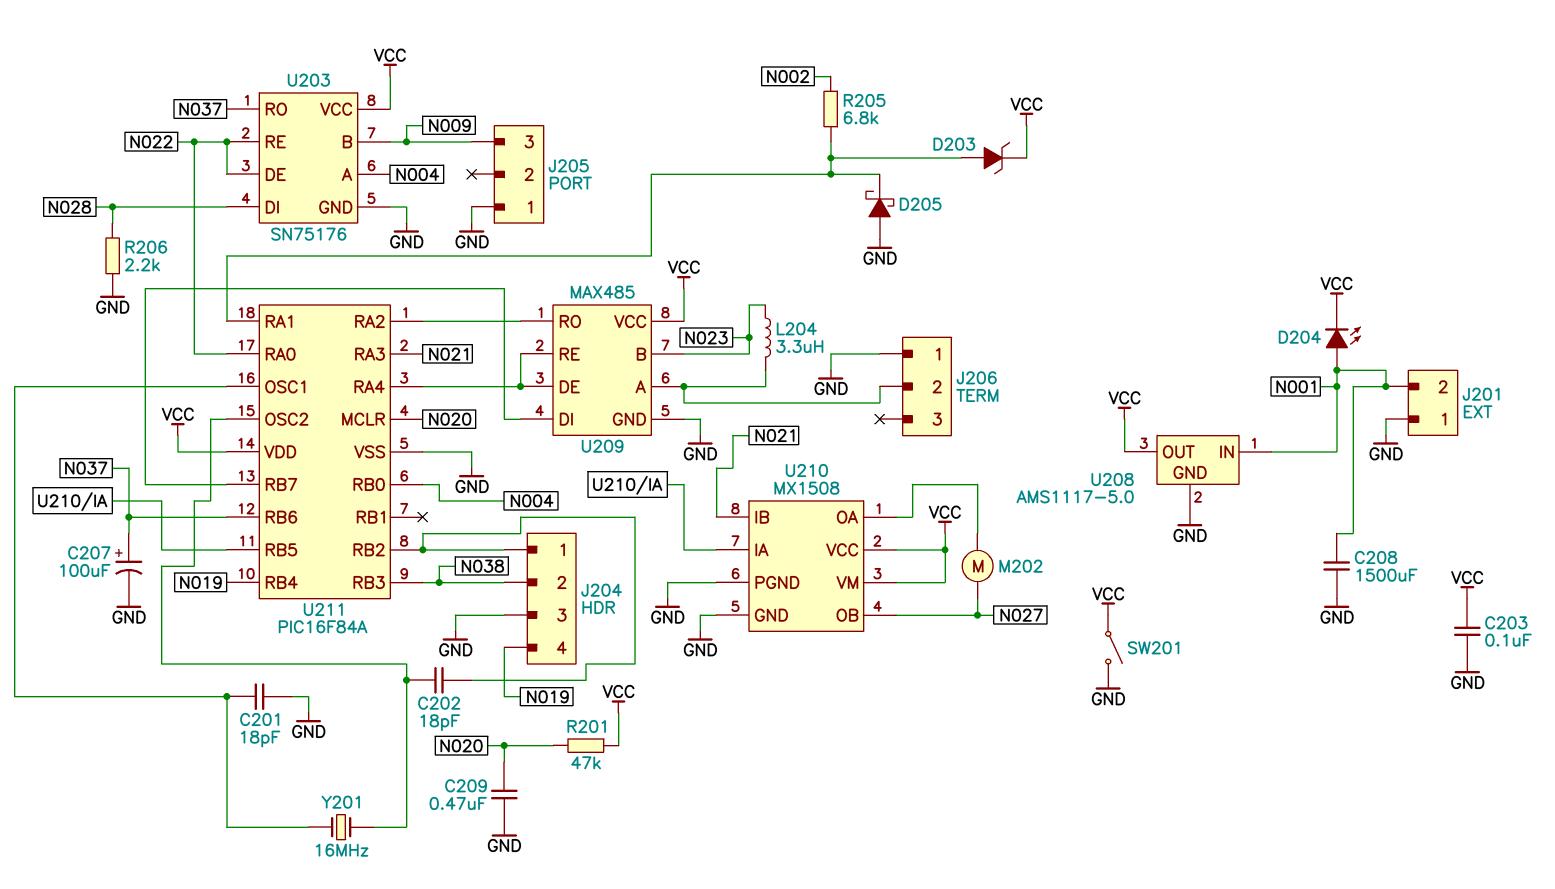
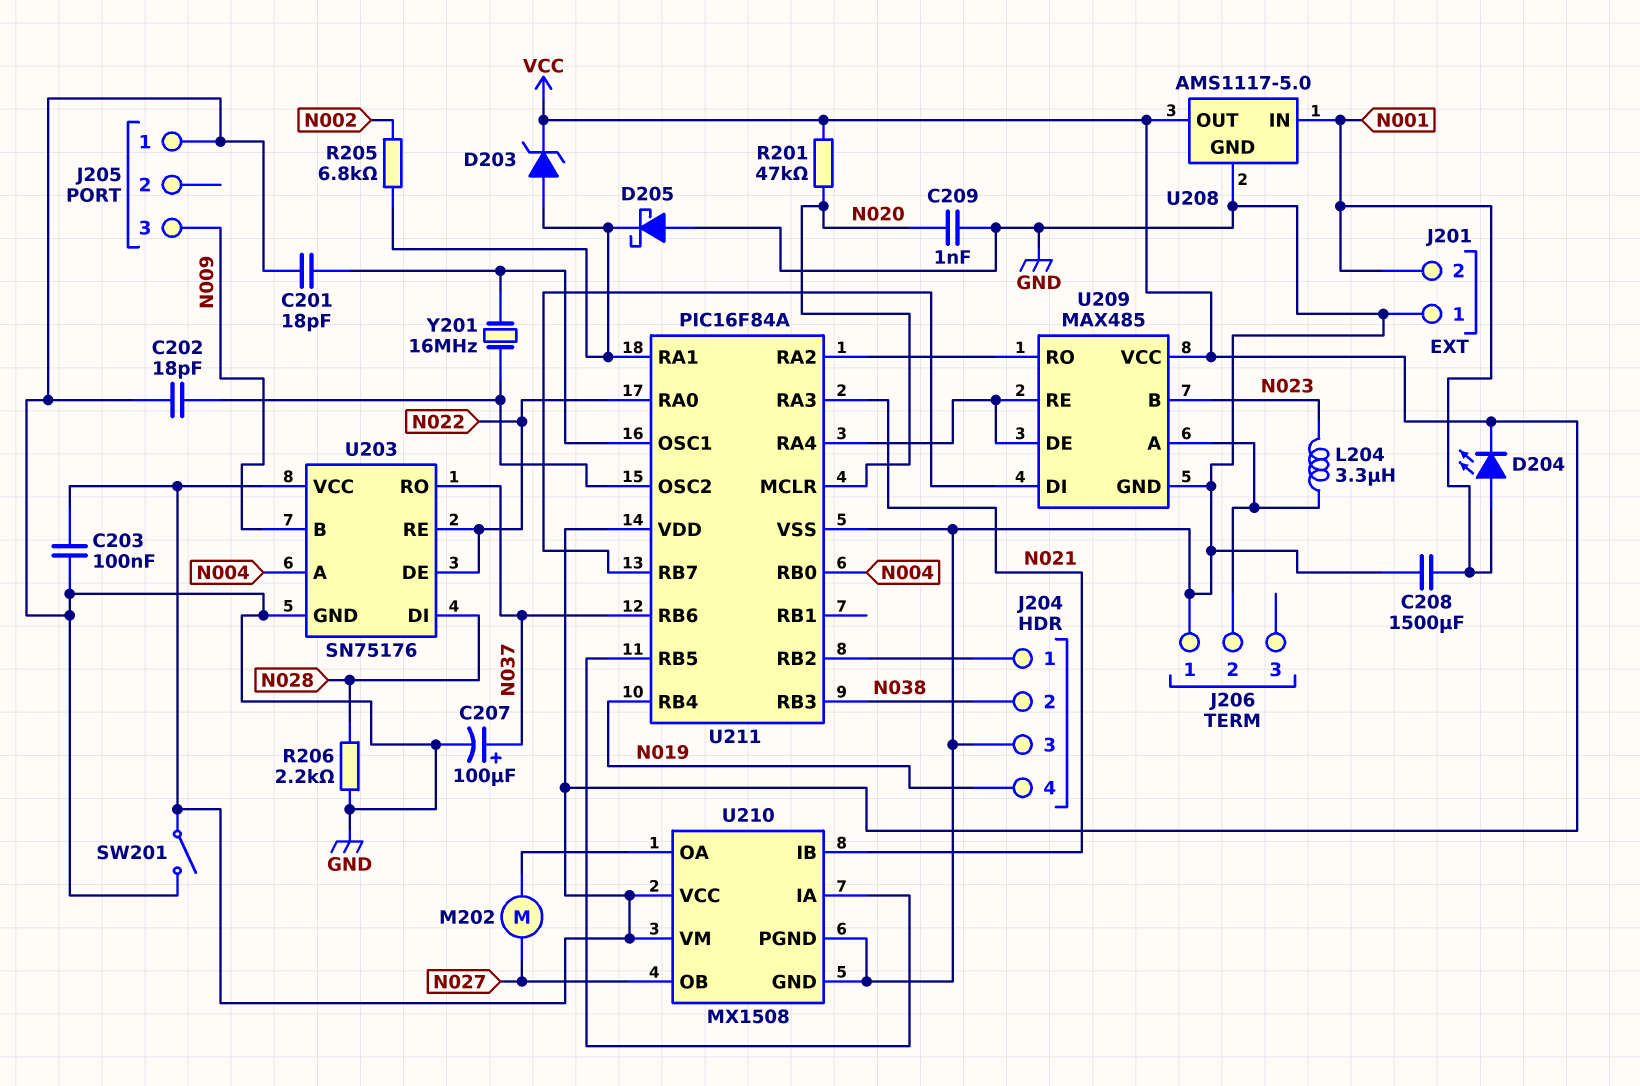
C202: 18pF (J204/1, U211/OSC2) -> 18pF (GND, U211/OSC2)
C209: 470nF (GND, N020) -> 1nF (GND, N020)

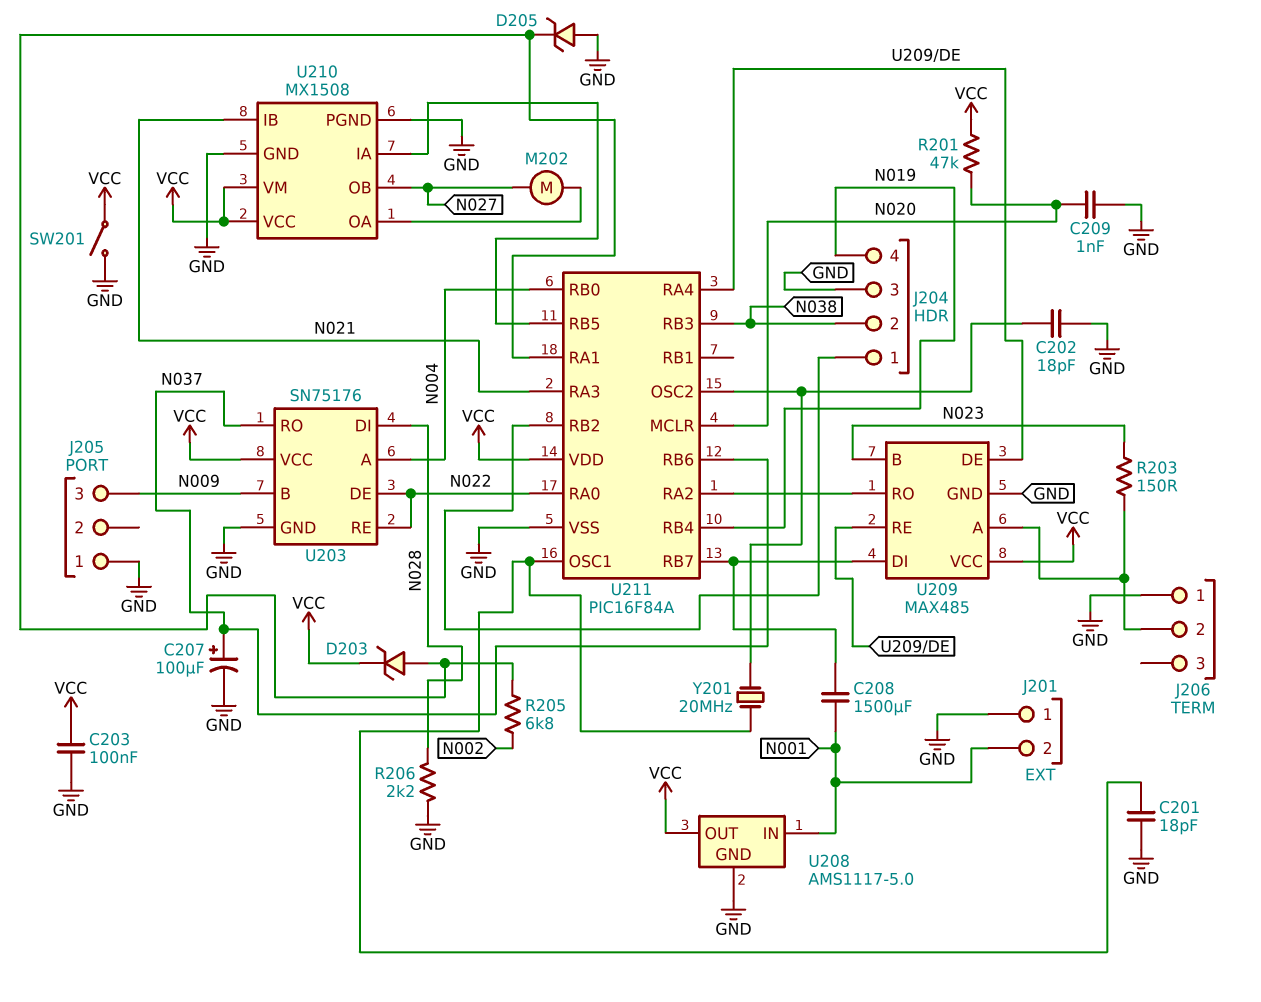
C208: 1500uF (GND, N001) -> 1500uF (N001, U209/DI)
D204: LED (A N001, K VCC) -> none
D205: schottky (A GND, K U211/RA1) -> zener (A GND, K U211/RA1)
L204: 3.3uH (J206/2, N023) -> none
R203: none -> 150 (J206/2, N023)
Y201: 16MHz (U211/OSC1, U211/OSC2) -> 20MHz (U211/OSC1, U211/OSC2)

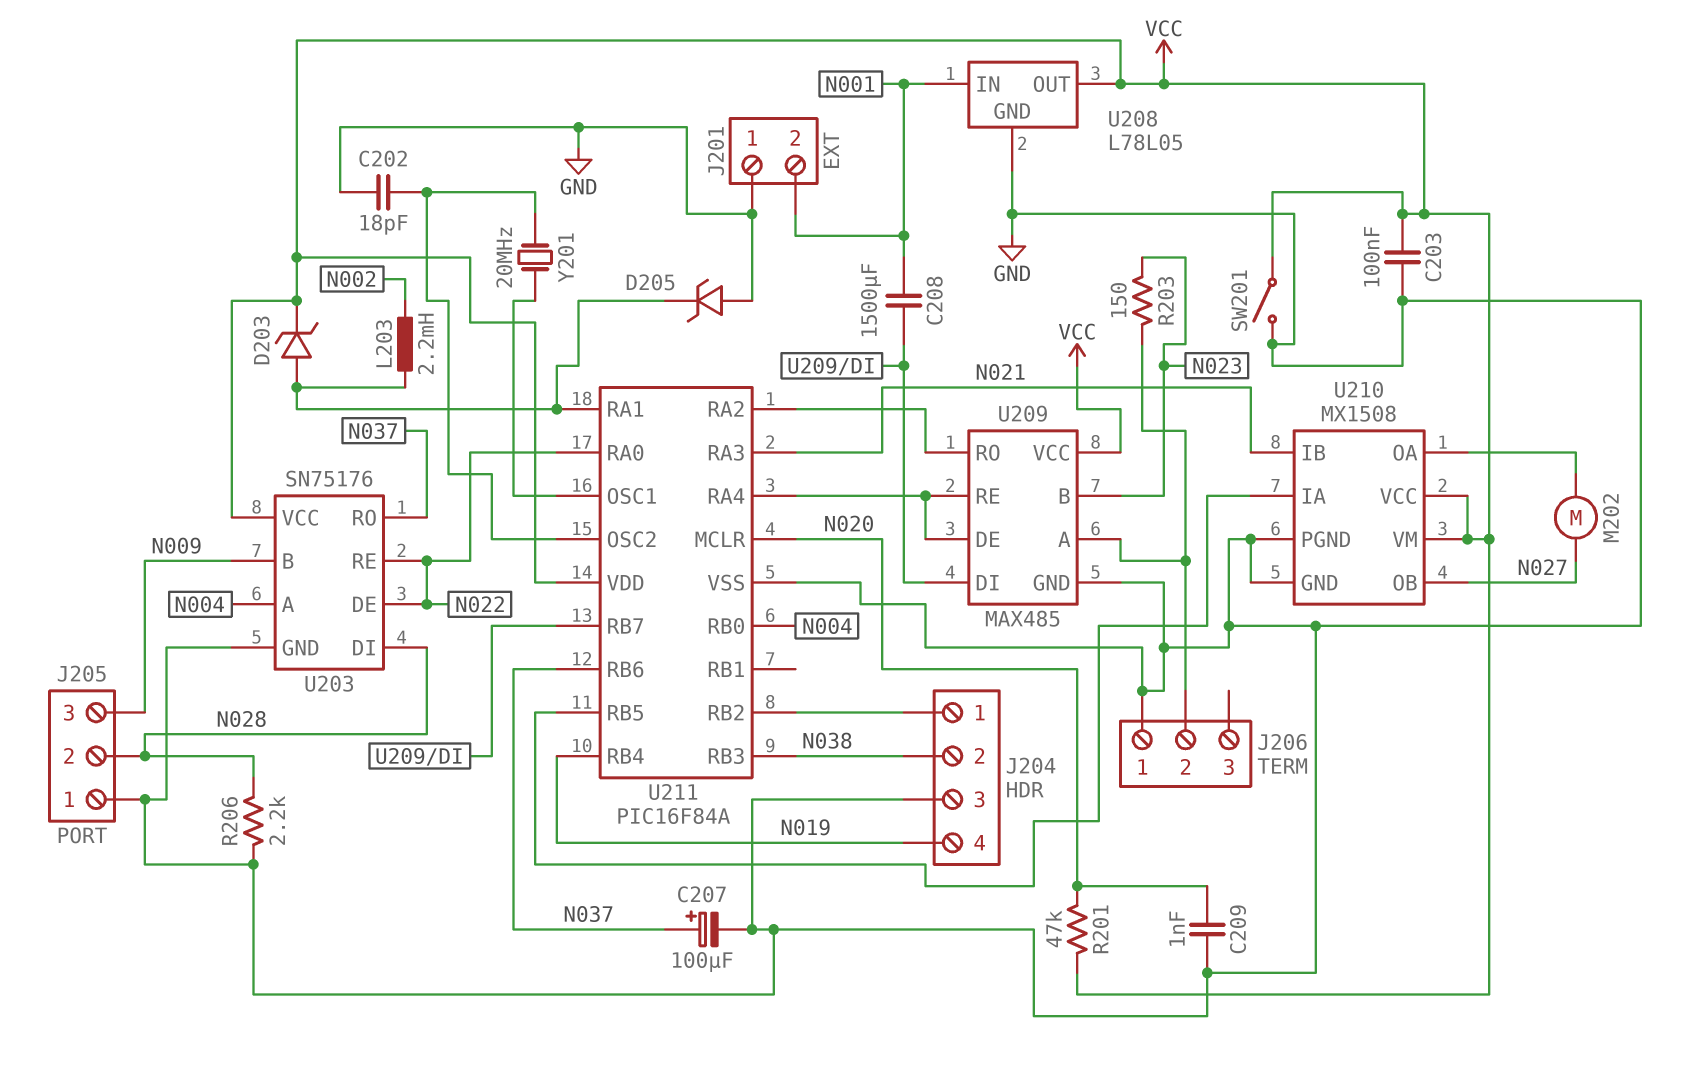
C201: 18pF (GND, U211/OSC1) -> none
J205 pin 2: none -> N028
L203: none -> 2.2mH (N002, U211/RA1)
R205: 6.8k (N002, U211/RA1) -> none
U208: AMS1117-5.0 -> L78L05

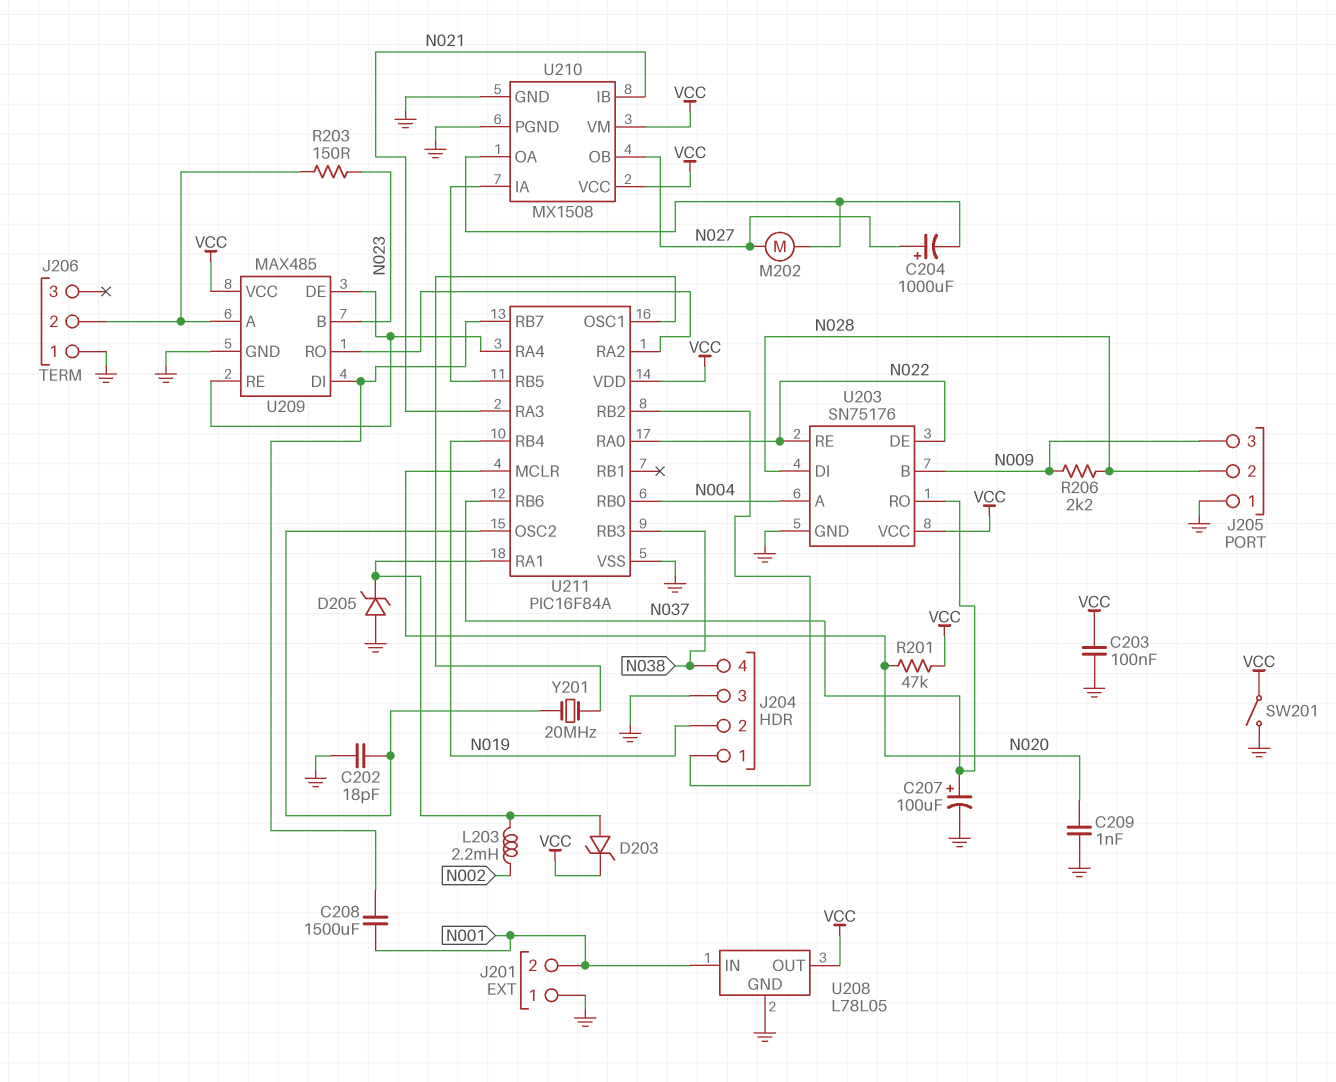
C204: none -> 1000uF (plus N027, minus U210/OA)
J204 pin 2: N038 -> N019
J204 pin 4: N019 -> N038
R206: 2.2k (GND, N028) -> 2.2k (N009, N028)

